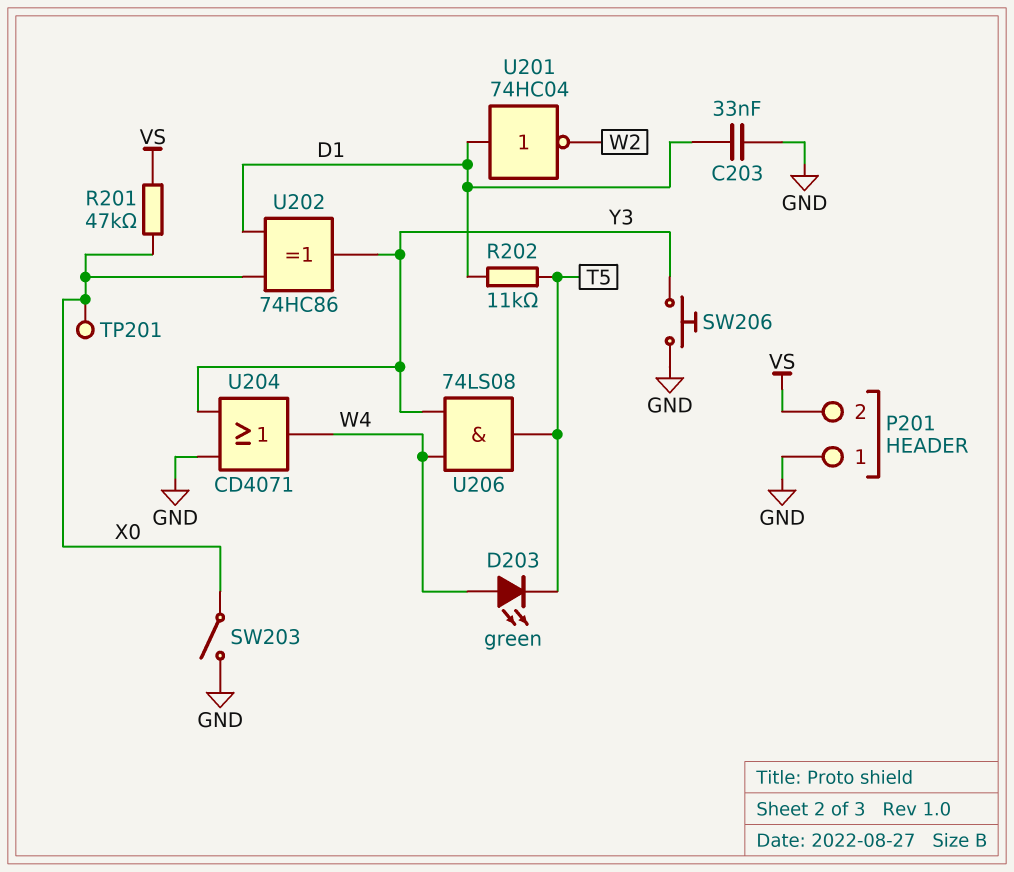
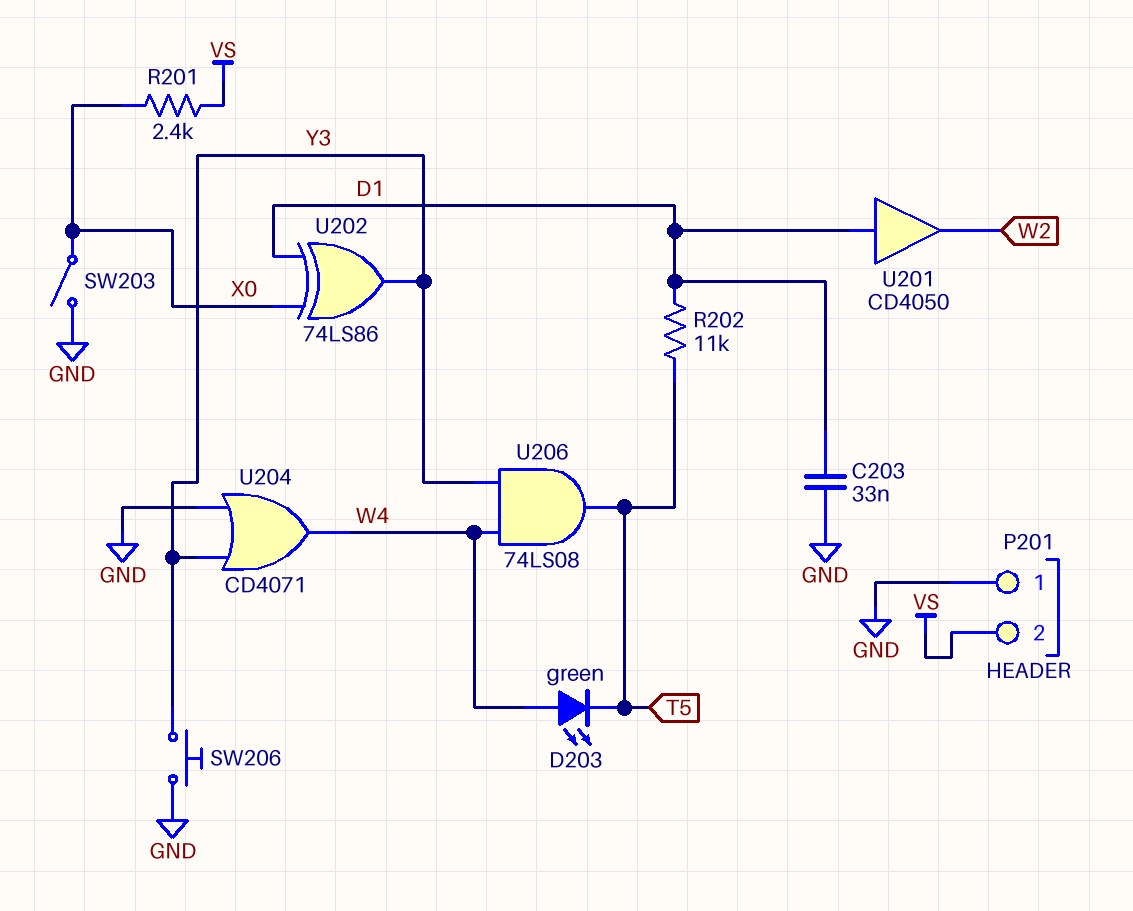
R201: 47k (VS, X0) -> 2.4k (VS, X0)
TP201: test point (X0) -> none
U201: NOT 74HC04 (in D1, out W2) -> buffer CD4050 (in D1, out W2)
U202: XOR 74HC86 (in D1, in X0, out Y3) -> XOR 74LS86 (in D1, in X0, out Y3)

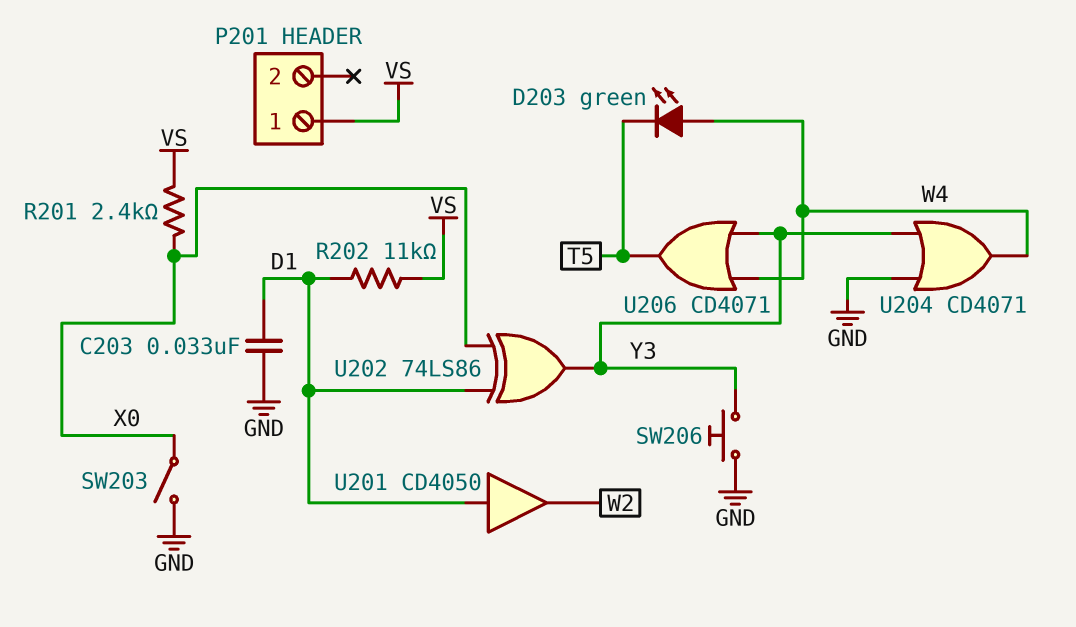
P201 pin 1: GND -> VS
P201 pin 2: VS -> none
R202: 11k (D1, T5) -> 11k (D1, VS)
U206: AND 74LS08 (in W4, in Y3, out T5) -> OR CD4071 (in W4, in Y3, out T5)

